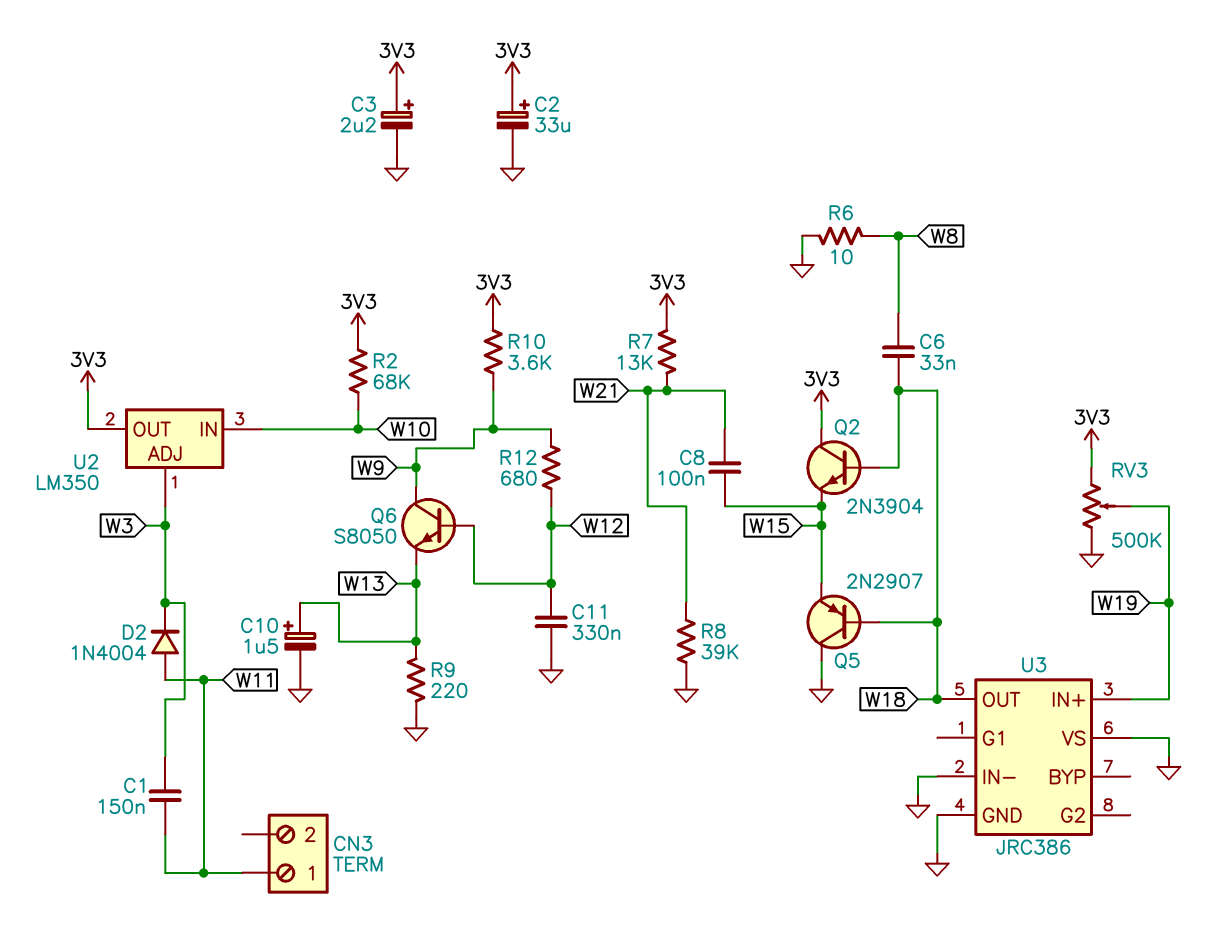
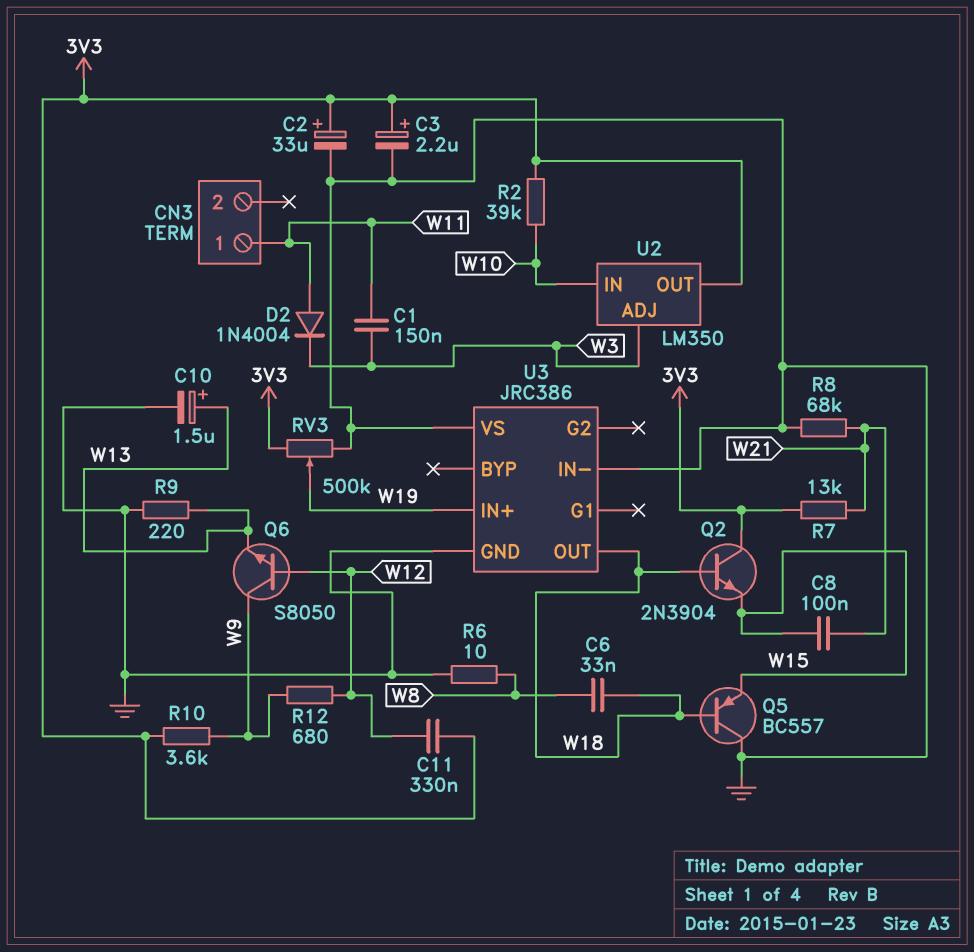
C11: 330nF (GND, W12) -> 330nF (3V3, W12)
Q5: PNP 2N2907 (B W18, C GND, E W15) -> PNP BC557 (B W18, C GND, E W15)
R2: 68k (3V3, W10) -> 39k (3V3, W10)
R8: 39k (GND, W21) -> 68k (GND, W21)

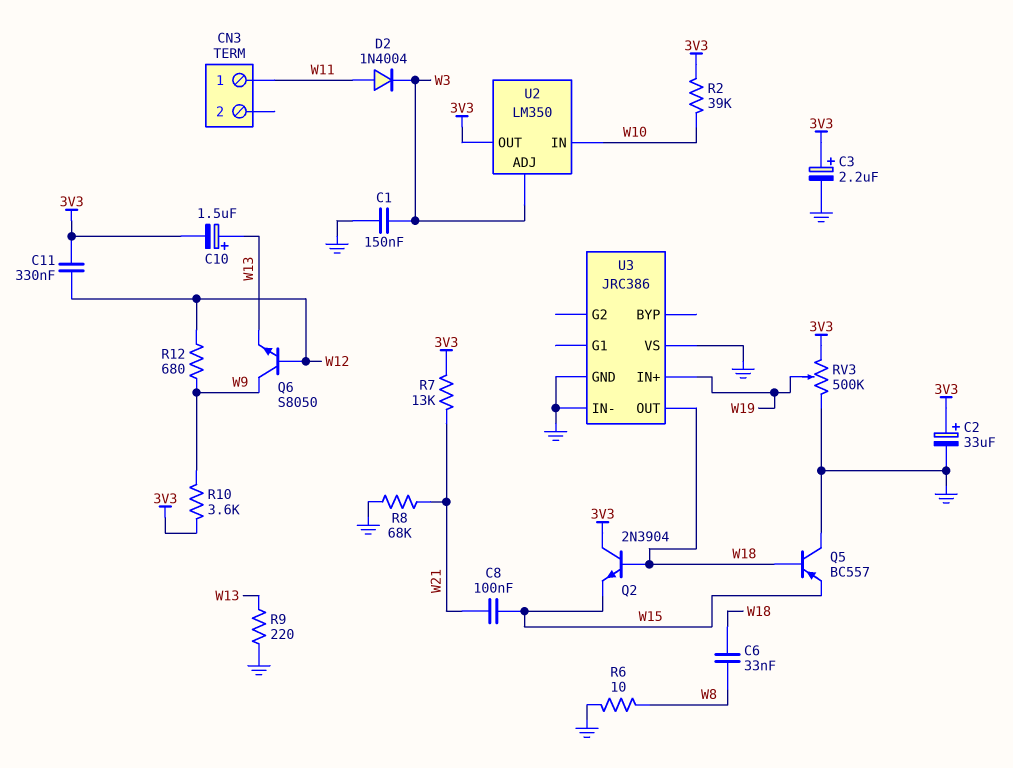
C1: 150nF (W3, W11) -> 150nF (GND, W3)
C10: 1.5uF (plus W13, minus GND) -> 1.5uF (plus W13, minus 3V3)

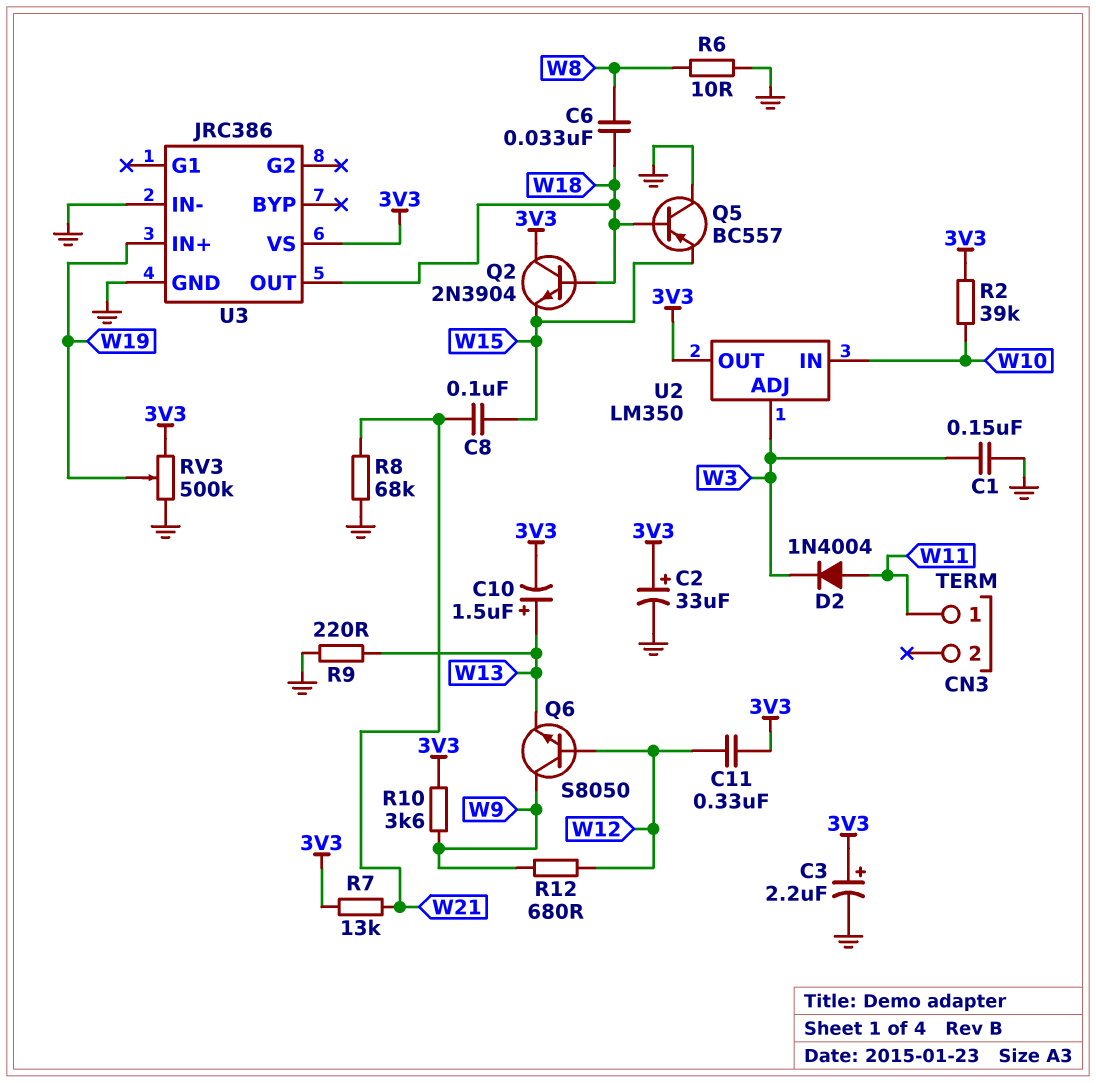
U3 pin VS: GND -> 3V3

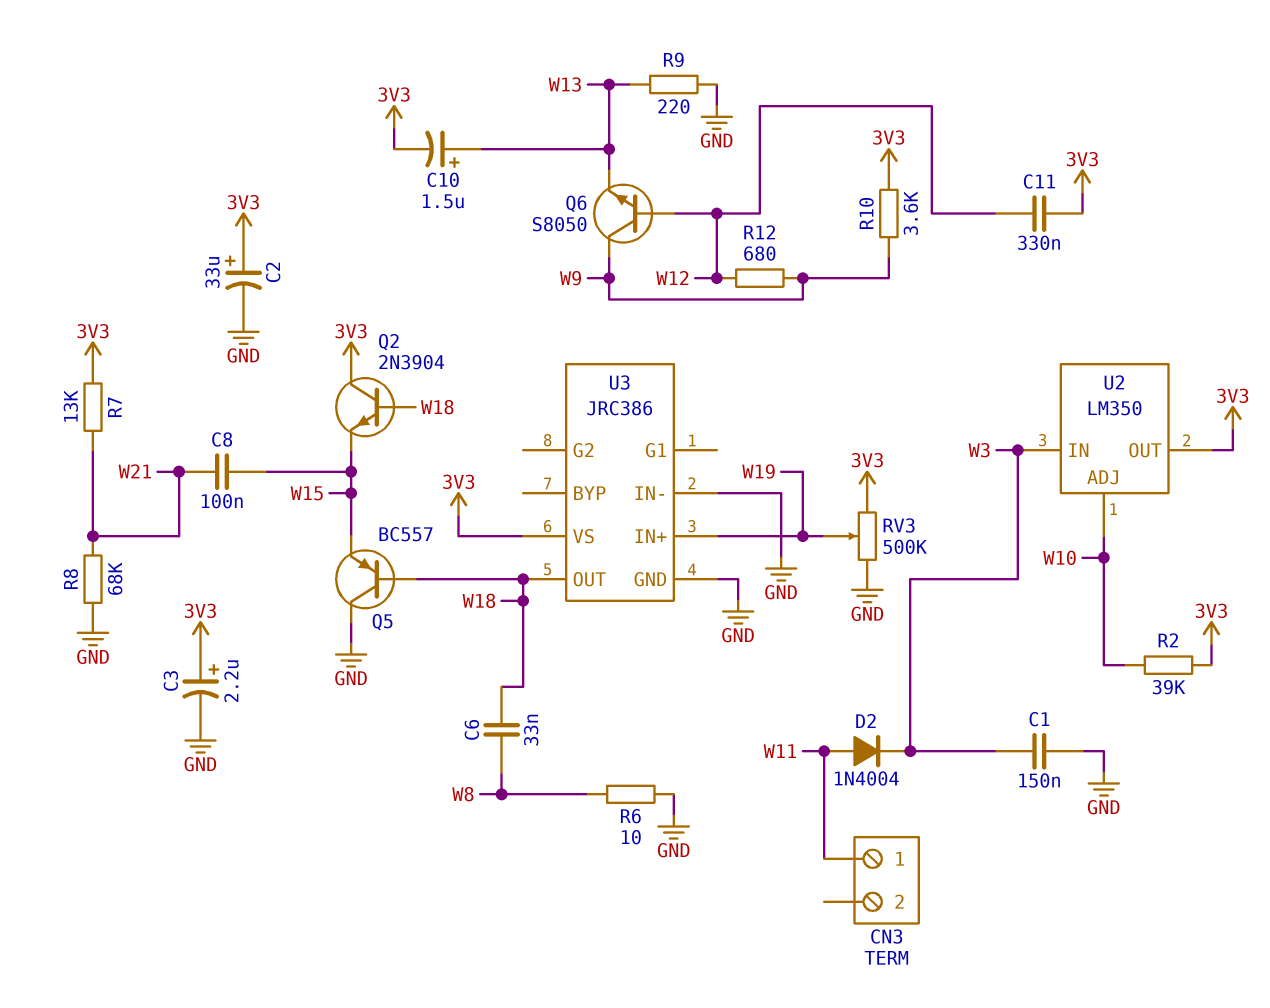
U2 pin ADJ: W3 -> W10
U2 pin IN: W10 -> W3

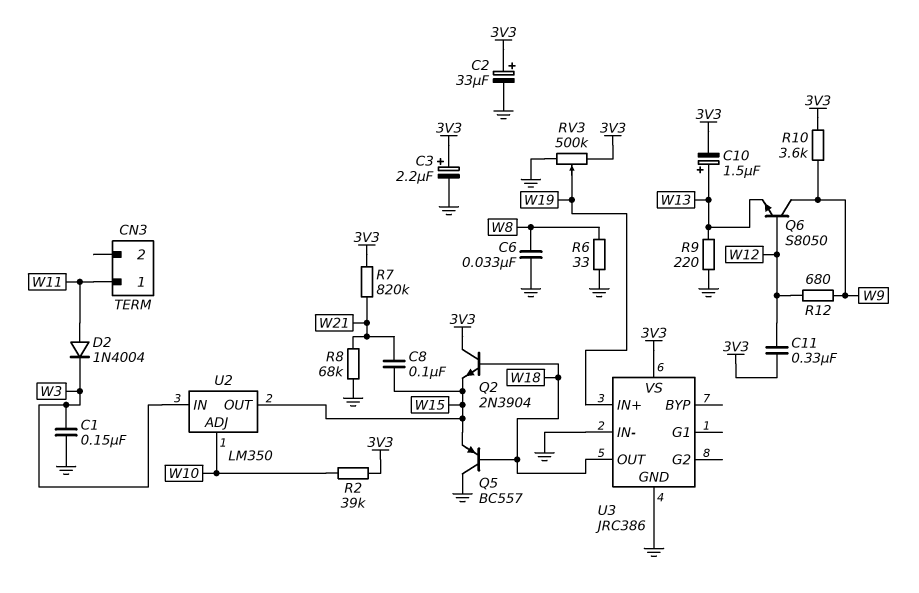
C6: 33nF (W8, W18) -> 33nF (GND, W8)
R6: 10 (GND, W8) -> 33 (GND, W8)
R7: 13k (3V3, W21) -> 820k (3V3, W21)
U2 pin OUT: 3V3 -> W15

